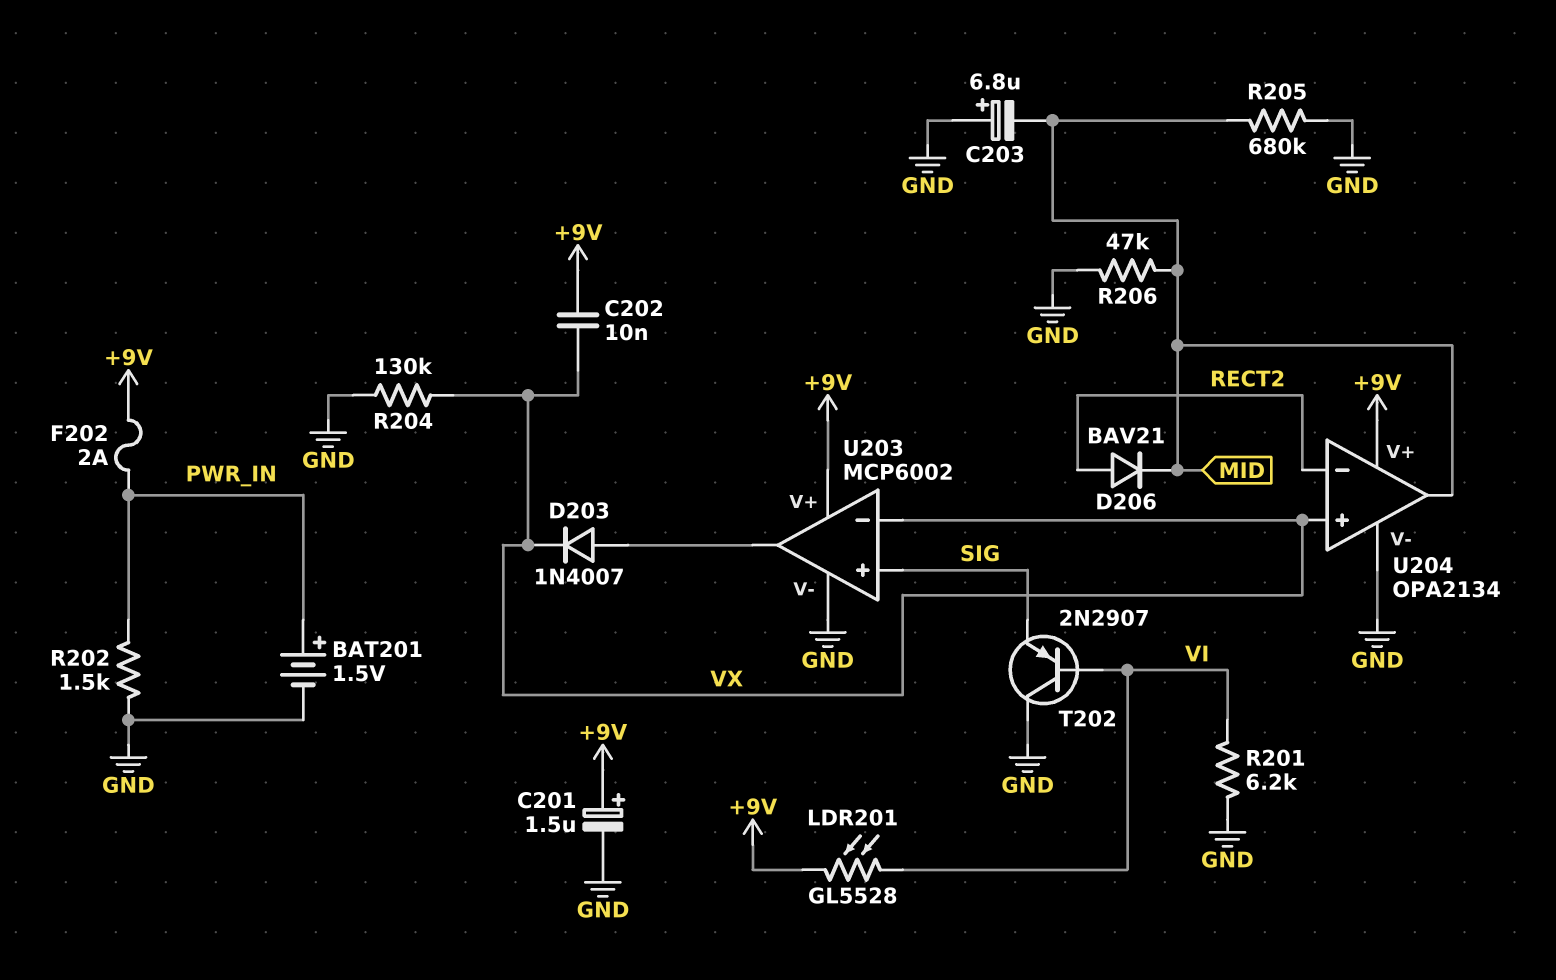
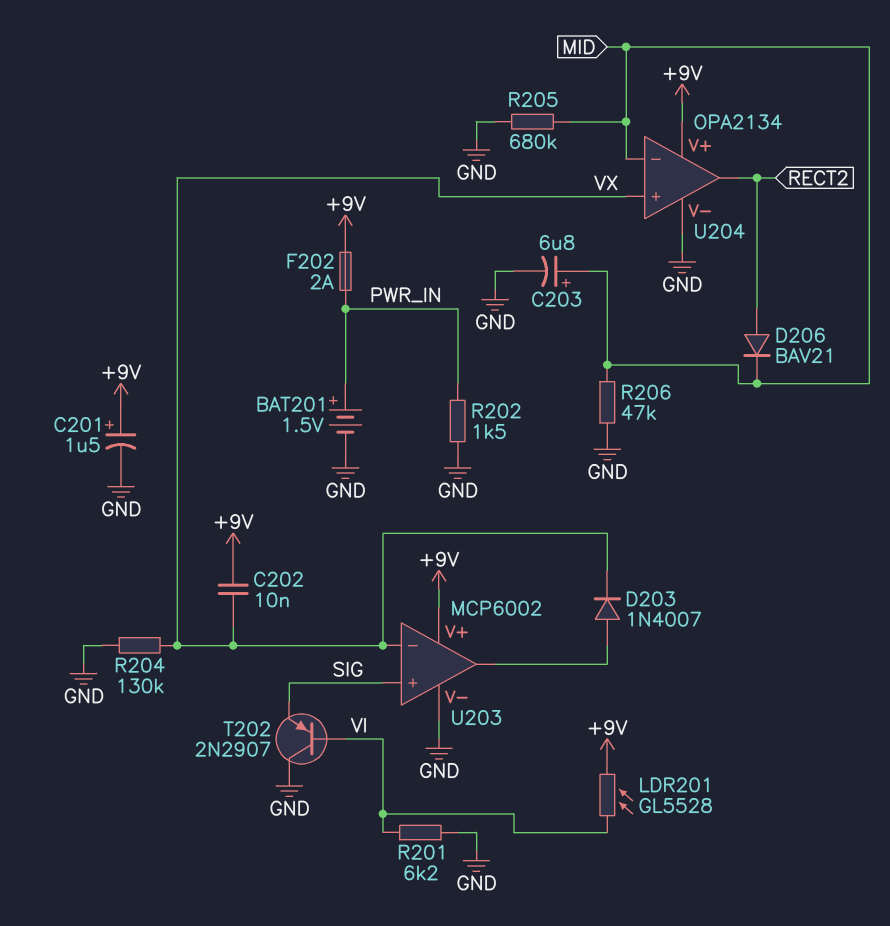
C203: 6.8uF (plus GND, minus MID) -> 6.8uF (plus MID, minus GND)
U204 pin in-: RECT2 -> MID
U204 pin out: MID -> RECT2

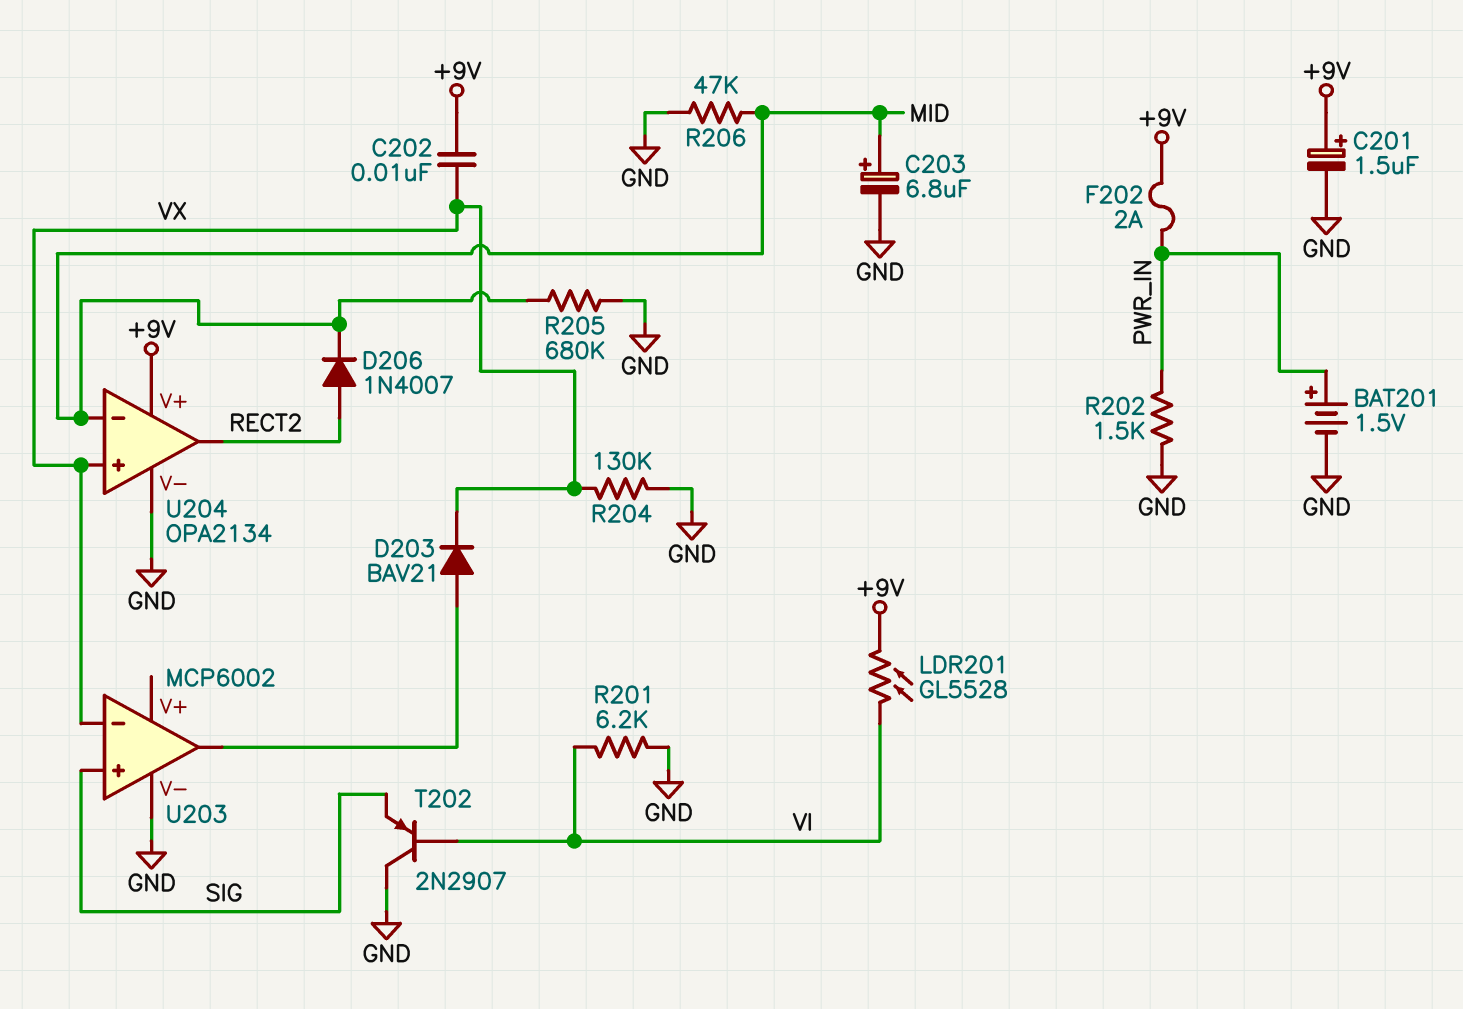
D203: diode 1N4007 (A U203/out, K VX) -> diode BAV21 (A U203/out, K VX)
D206: diode BAV21 (A RECT2, K MID) -> diode 1N4007 (A RECT2, K MID)
U203 pin V+: +9V -> none

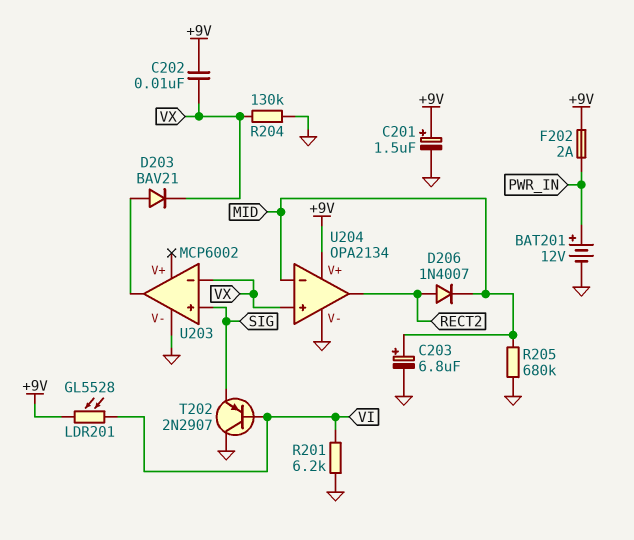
BAT201: 1.5V (plus PWR_IN, minus GND) -> 12V (plus PWR_IN, minus GND)
R202: 1.5k (GND, PWR_IN) -> none
R206: 47k (GND, MID) -> none

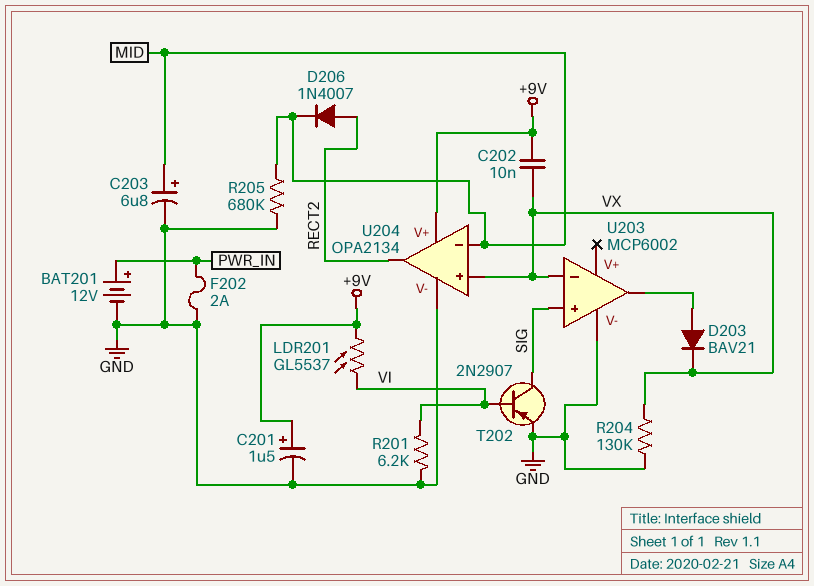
F202: 2A (+9V, PWR_IN) -> 2A (GND, PWR_IN)
LDR201: GL5528 (+9V, VI) -> GL5537 (+9V, VI)
T202: PNP 2N2907 (B VI, C GND, E SIG) -> PNP 2N2907 (B VI, C SIG, E GND)

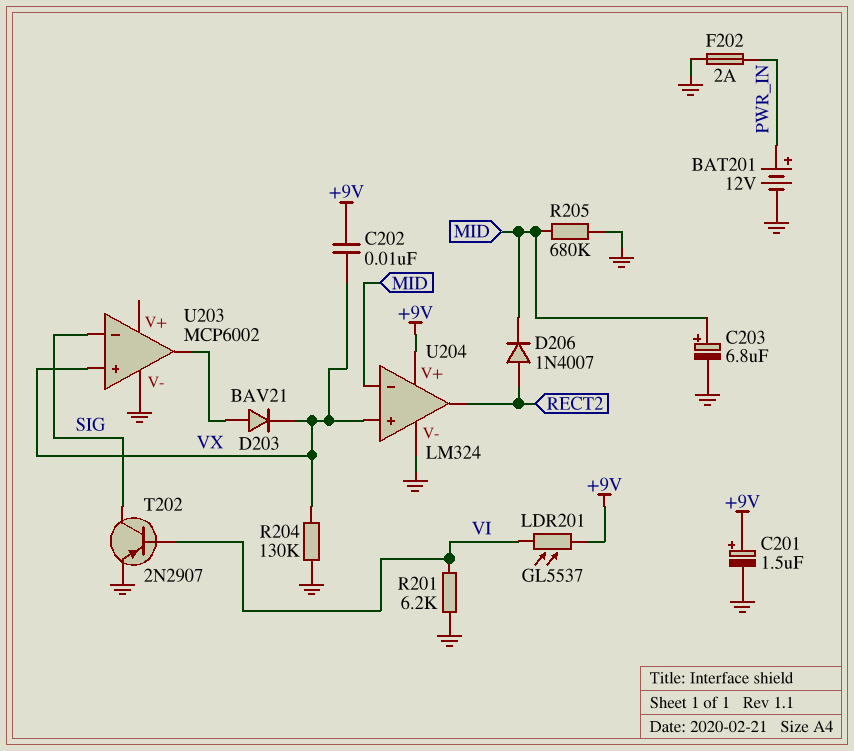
U203 pin in+: SIG -> VX
U203 pin in-: VX -> SIG
U204: OPA2134 -> LM324

